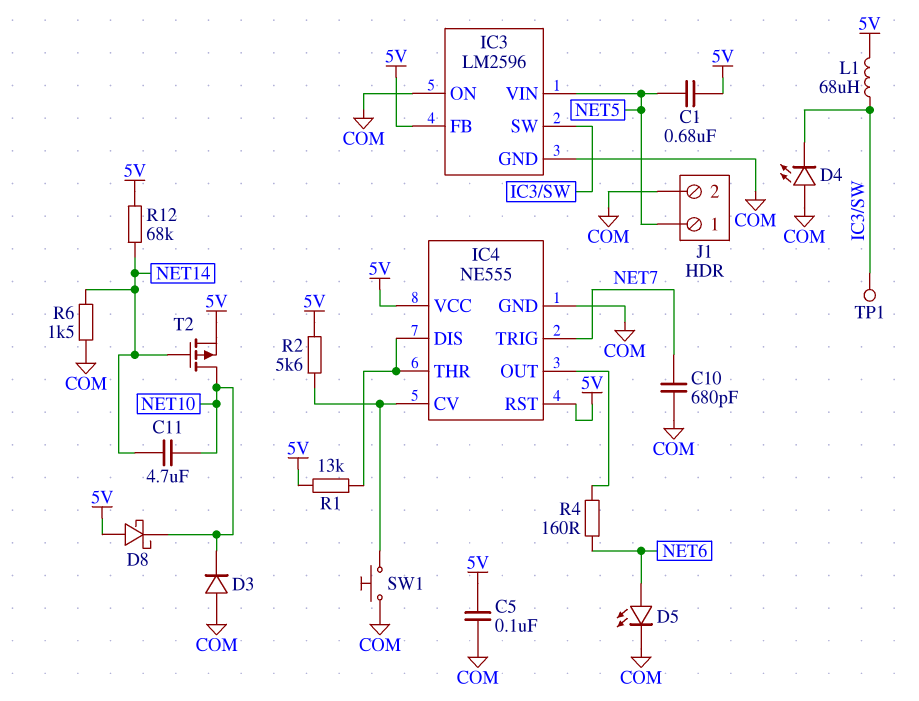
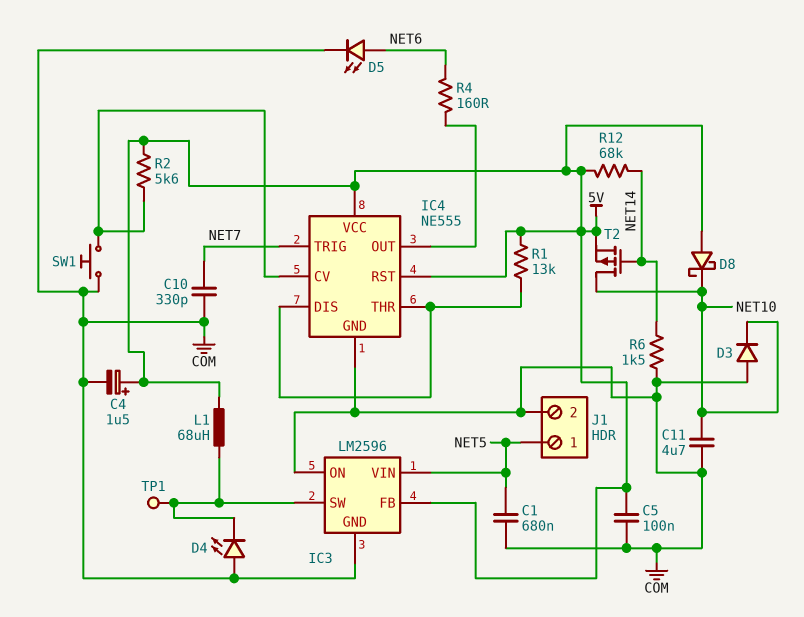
C1: 680nF (5V, NET5) -> 680nF (COM, NET5)
C4: none -> 1.5uF (plus 5V, minus COM)
C10: 680pF (COM, NET7) -> 330pF (COM, NET7)
C11: 4.7uF (NET10, NET14) -> 4.7uF (COM, NET10)

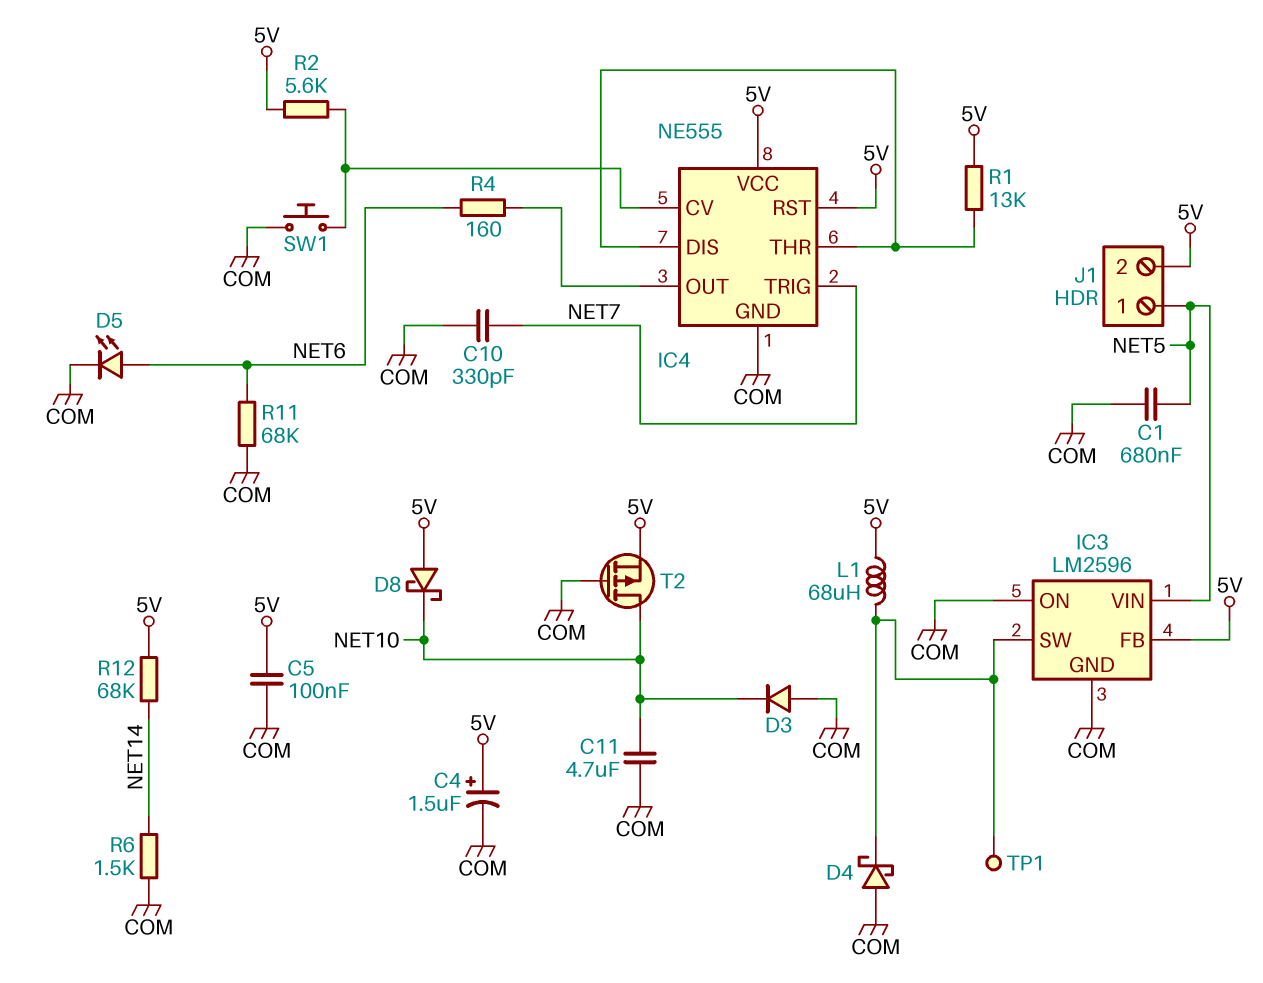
D4: LED (A COM, K IC3/SW) -> schottky (A COM, K IC3/SW)
J1 pin 2: COM -> 5V
R11: none -> 68k (COM, NET6)
T2: PMOS (G NET14, D NET10, S 5V) -> PMOS (G COM, D NET10, S 5V)

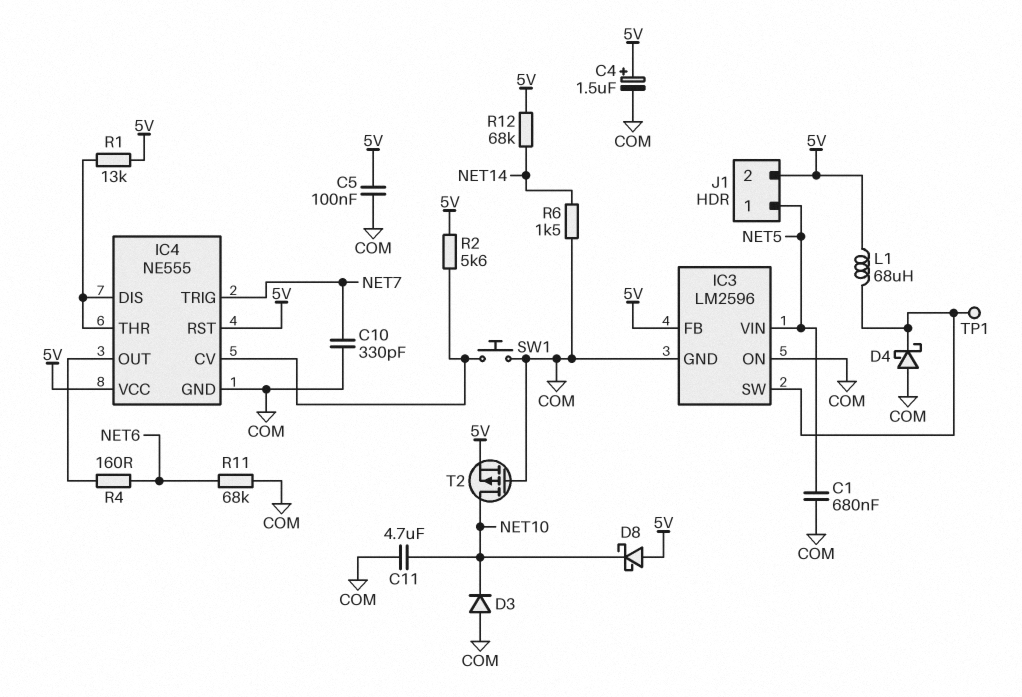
D5: LED (A NET6, K COM) -> none

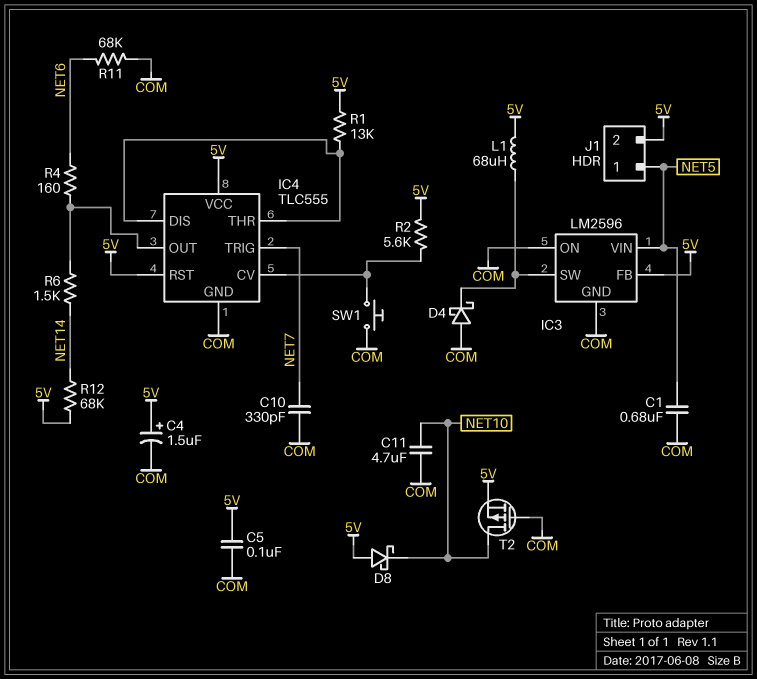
D3: diode (A COM, K NET10) -> none
IC4: NE555 -> TLC555
R6: 1.5k (COM, NET14) -> 1.5k (IC4/OUT, NET14)
TP1: test point (IC3/SW) -> none

